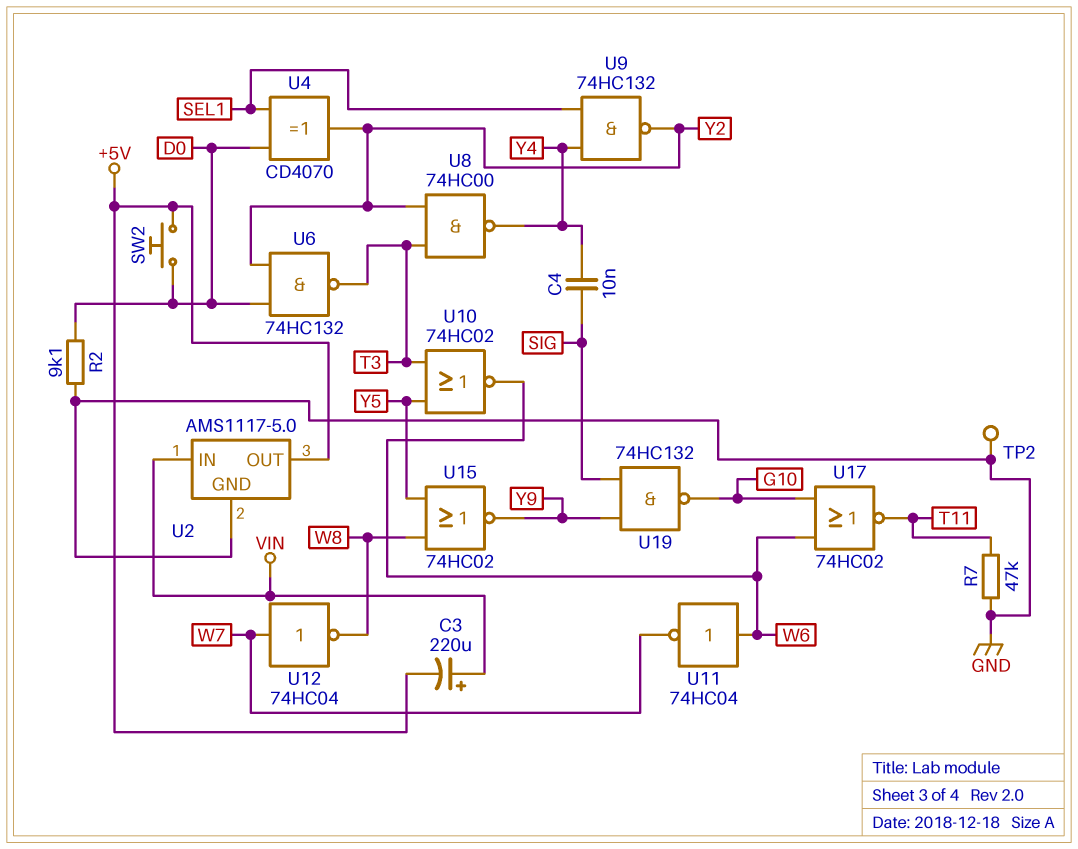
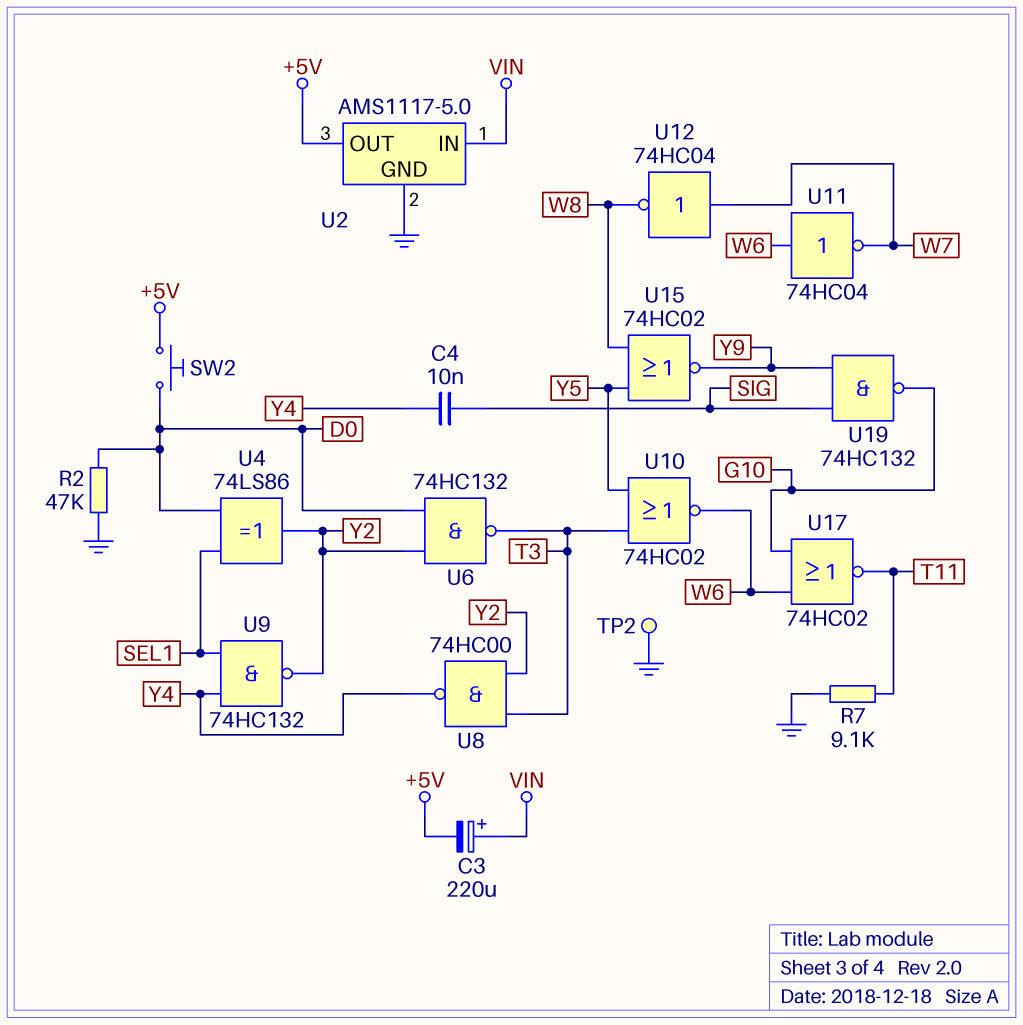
R2: 9.1k (D0, GND) -> 47k (D0, GND)
R7: 47k (GND, T11) -> 9.1k (GND, T11)
U4: XOR CD4070 (in D0, in SEL1, out Y2) -> XOR 74LS86 (in D0, in SEL1, out Y2)

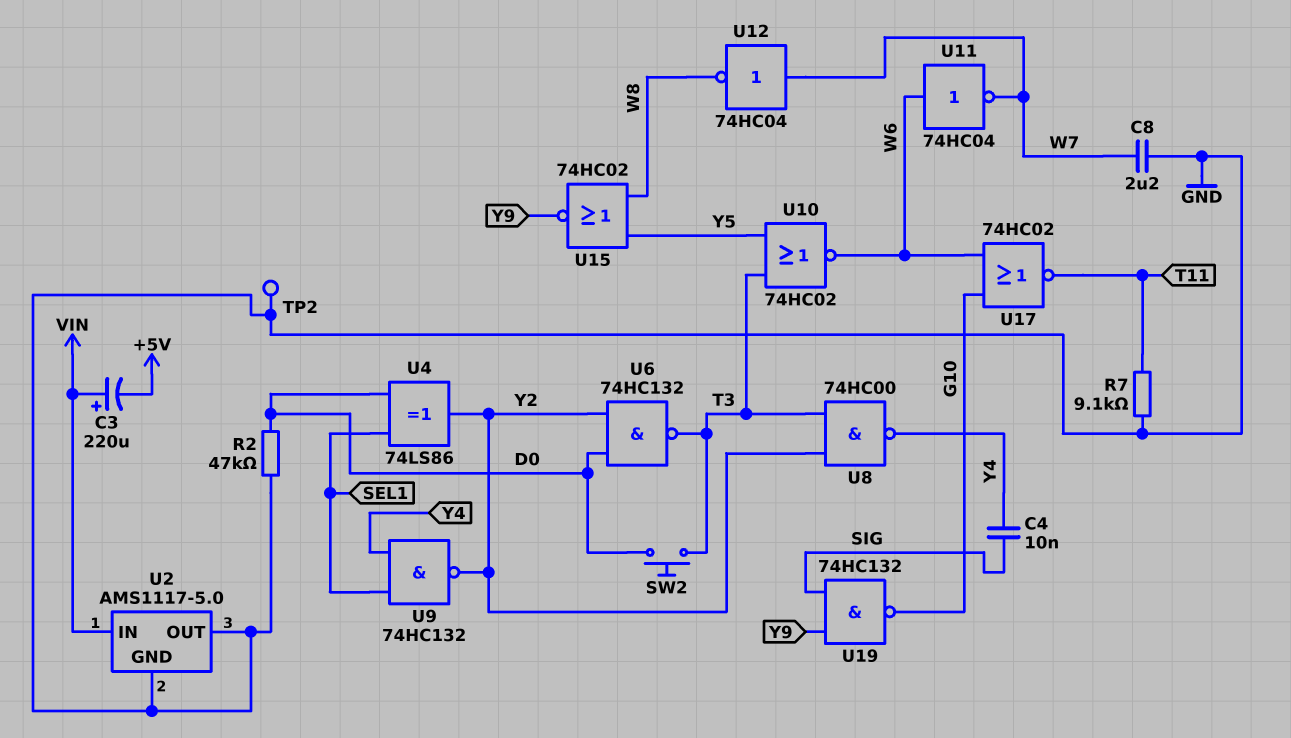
C8: none -> 2.2uF (GND, W7)
SW2: button (+5V, D0) -> button (D0, T3)
U2 pin OUT: +5V -> GND

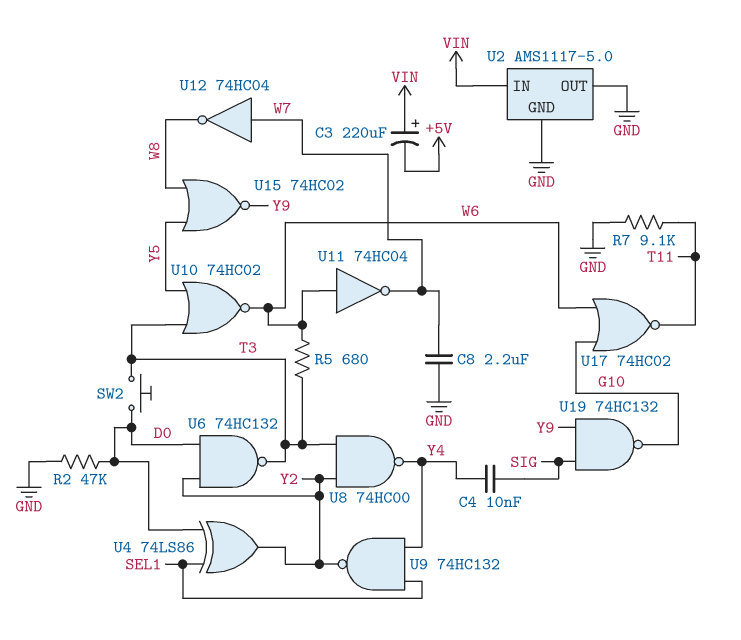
R5: none -> 680 (T3, W6)
TP2: test point (GND) -> none

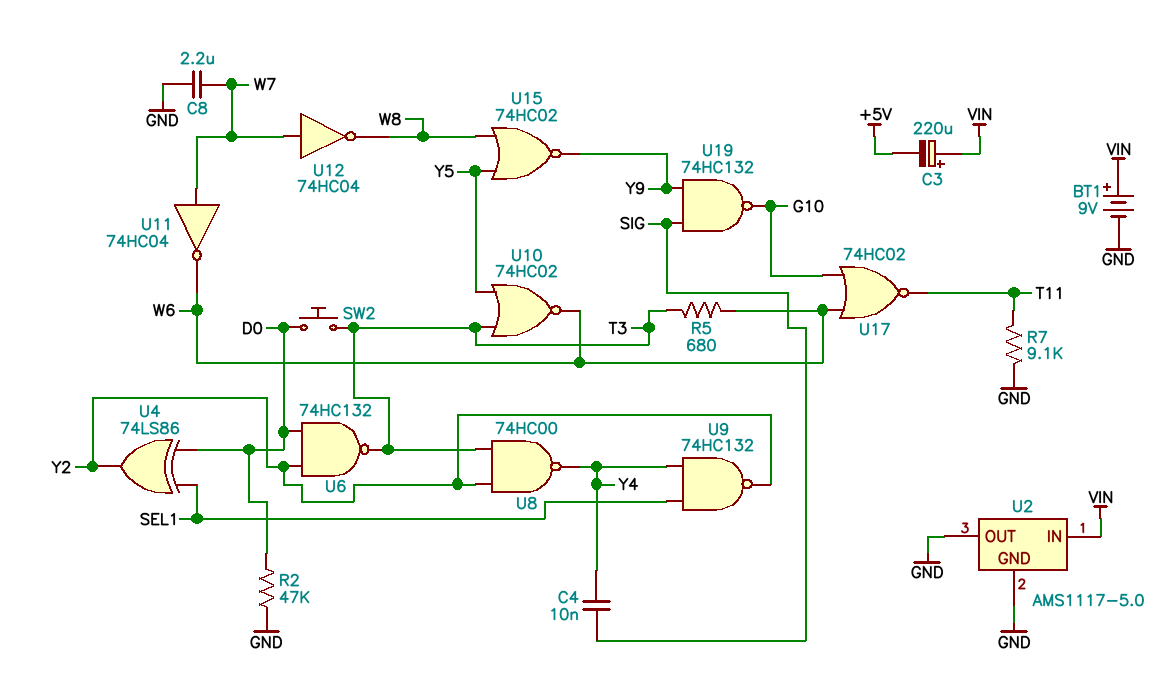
BT1: none -> 9V (plus VIN, minus GND)
U11: NOT 74HC04 (in W6, out W7) -> NOT 74HC04 (in W7, out W6)

